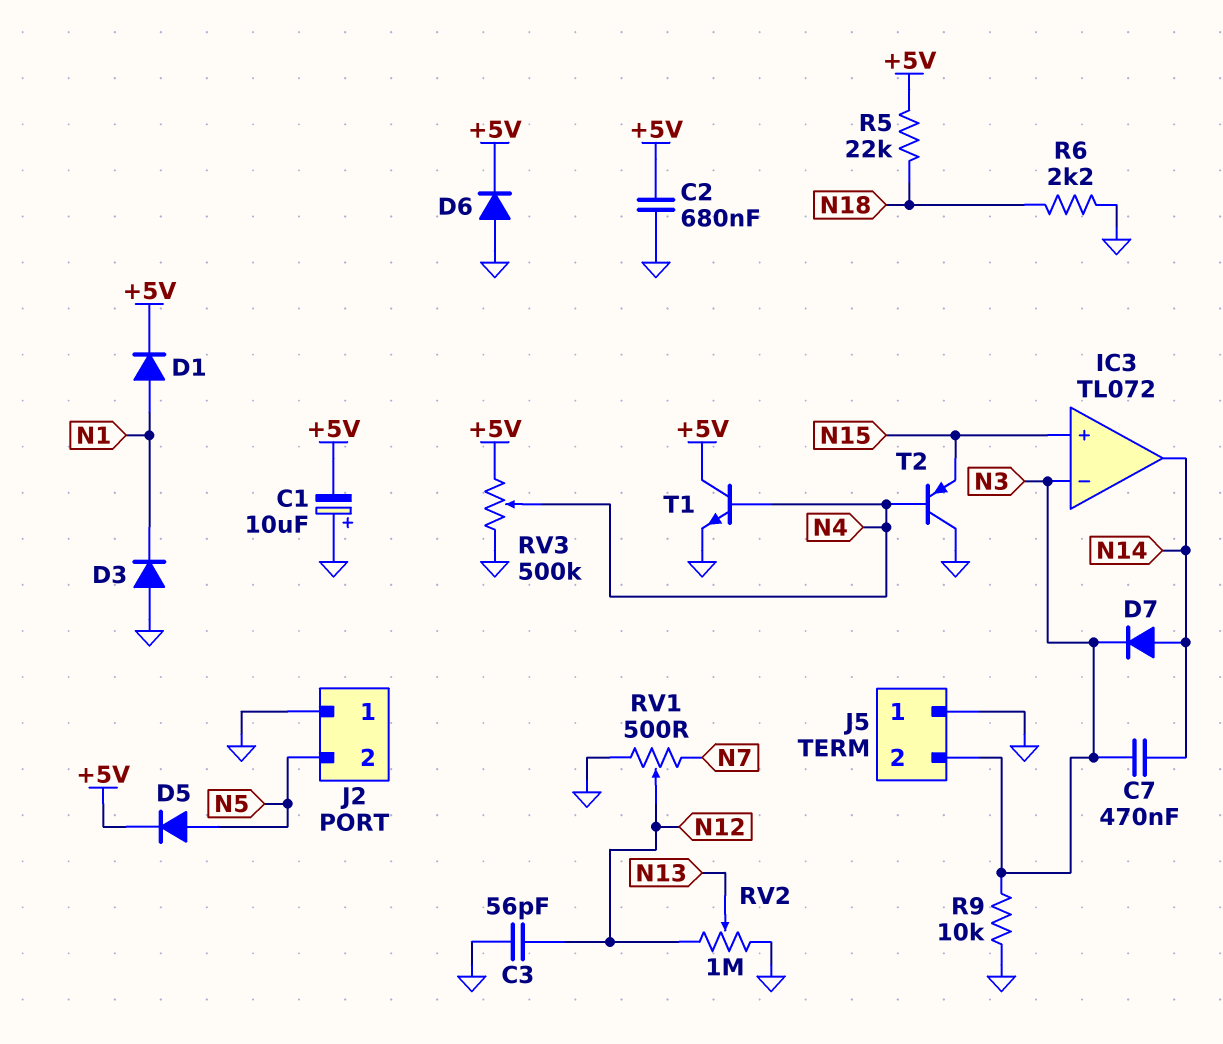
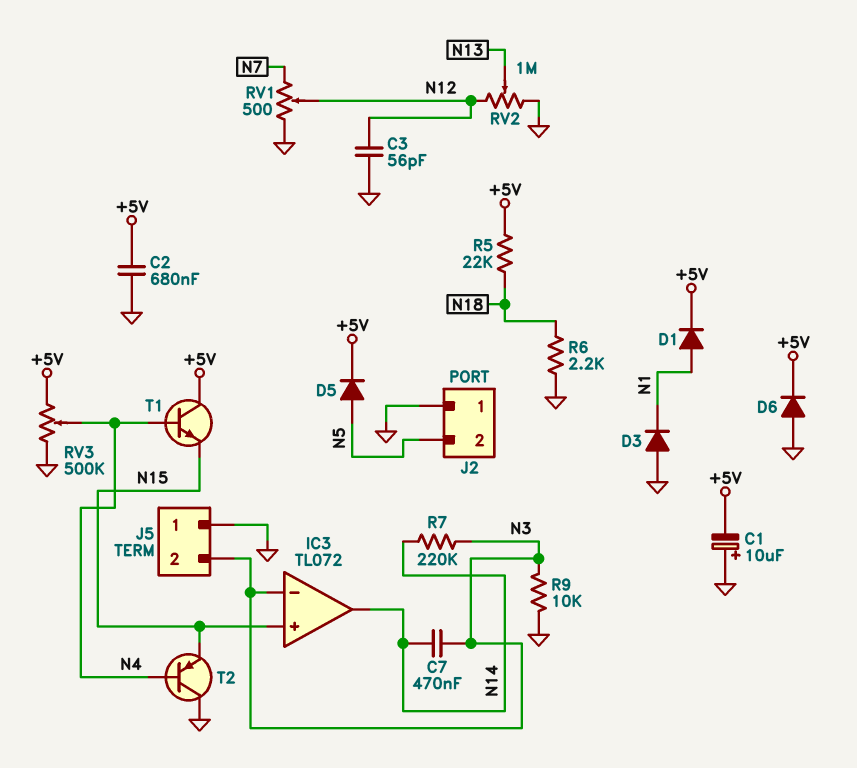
D7: diode (A N14, K N3) -> none
R7: none -> 220k (N3, N14)
T1: NPN (B N4, C +5V, E GND) -> NPN (B N4, C +5V, E N15)

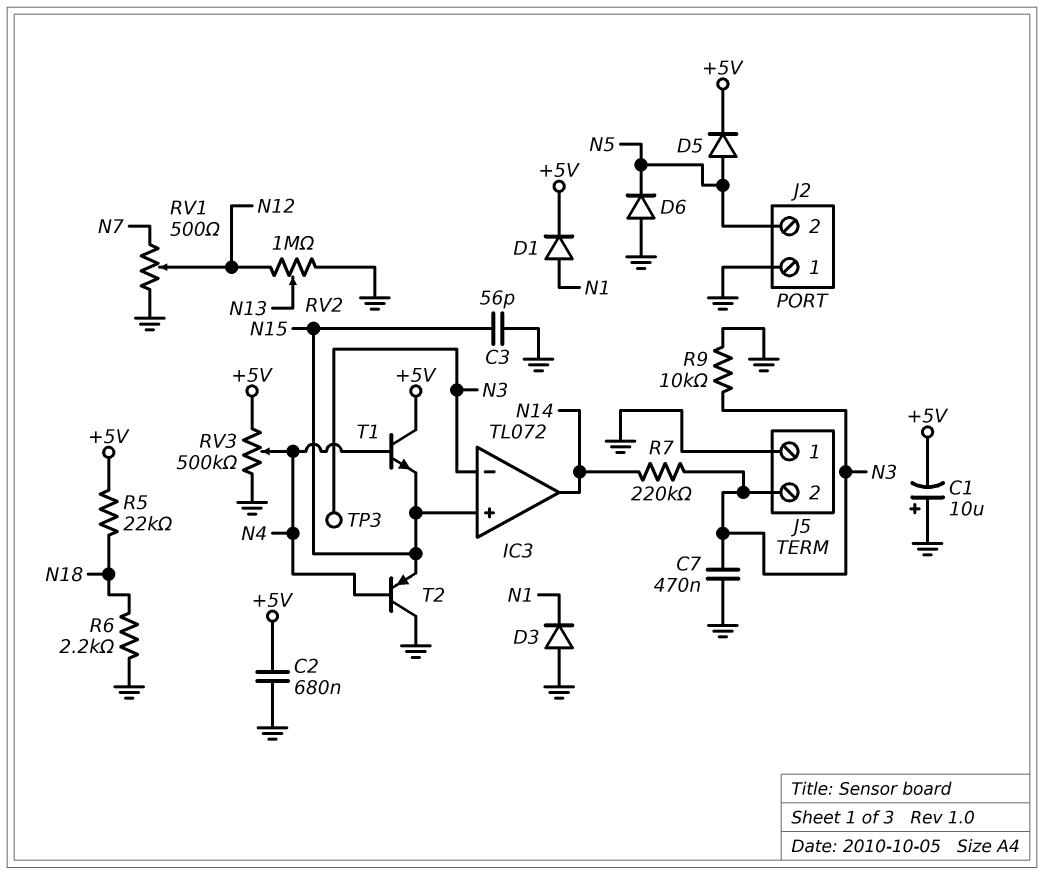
C3: 56pF (GND, N12) -> 56pF (GND, N15)
C7: 470nF (N3, N14) -> 470nF (GND, N3)
D6: diode (A GND, K +5V) -> diode (A GND, K N5)
TP3: none -> test point (N3)

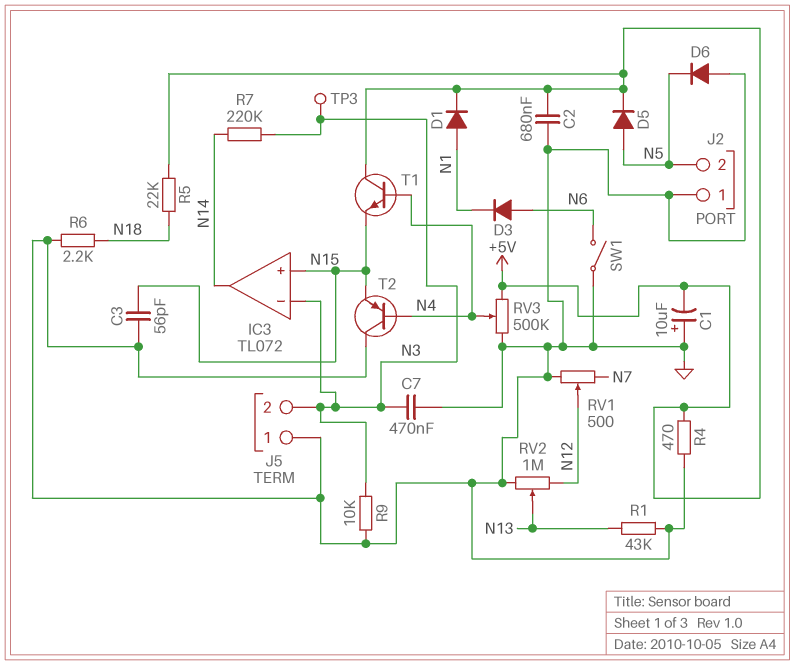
D3: diode (A GND, K N1) -> diode (A N6, K N1)
R1: none -> 43k (GND, N13)
R4: none -> 470 (+5V, GND)
SW1: none -> switch (GND, N6)

